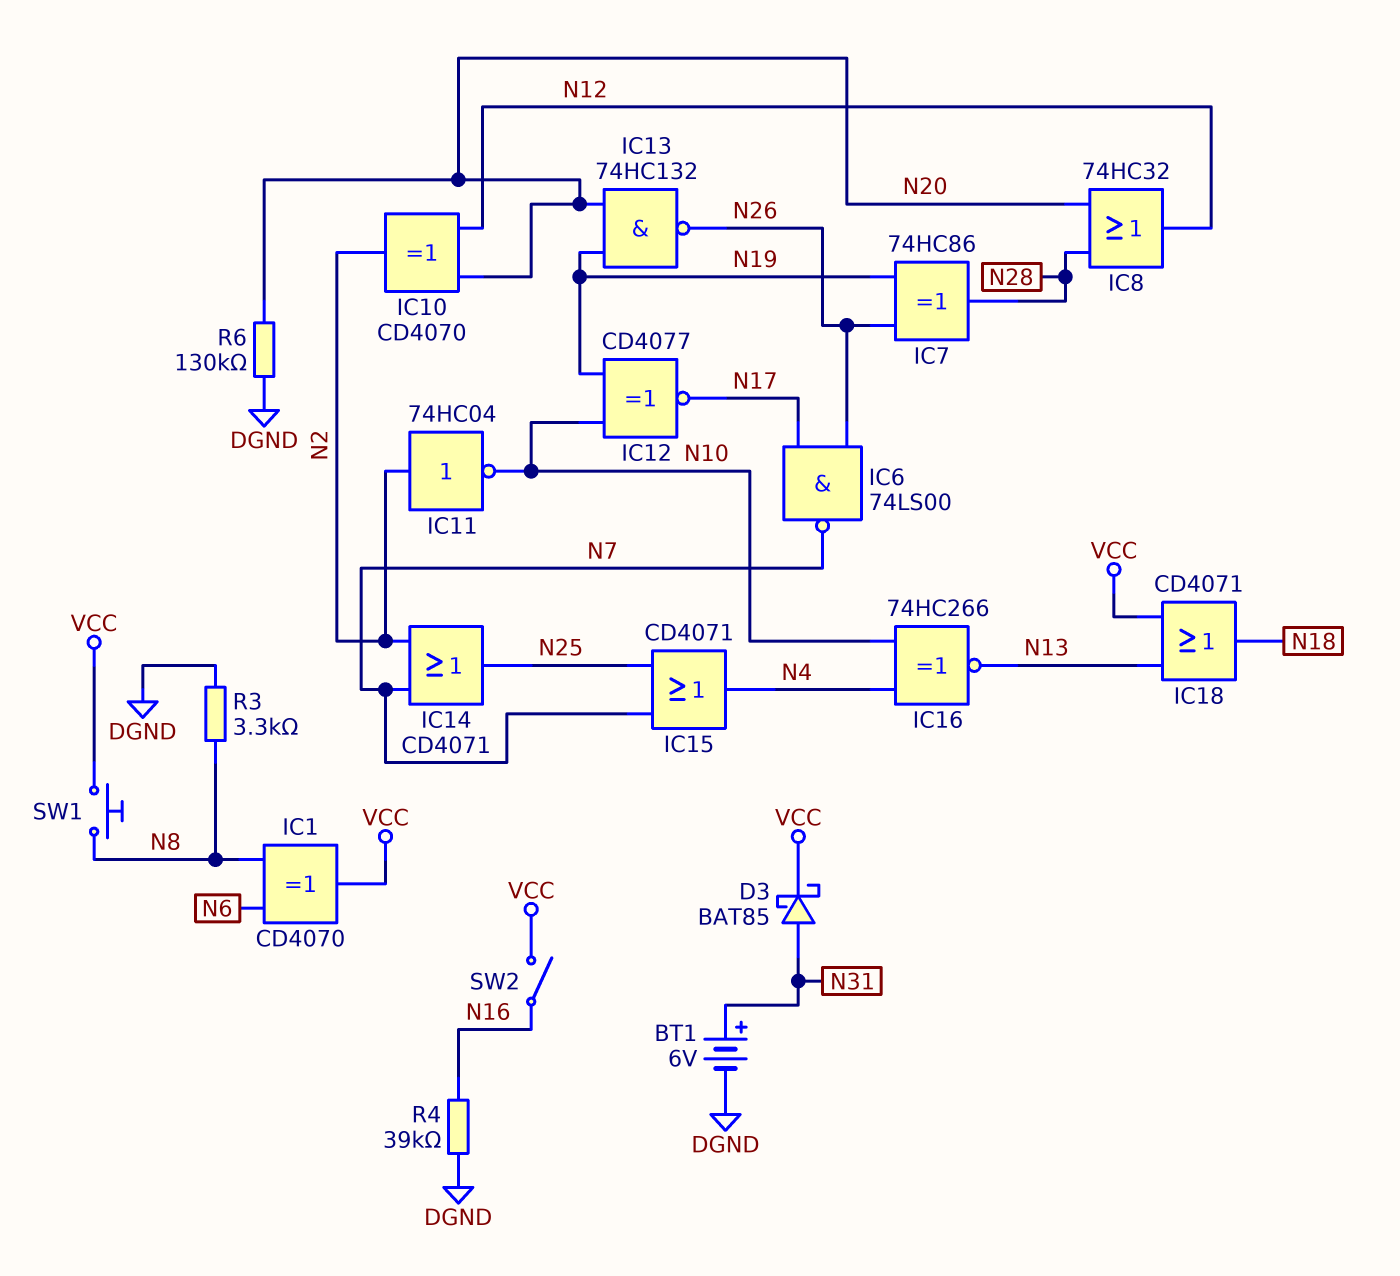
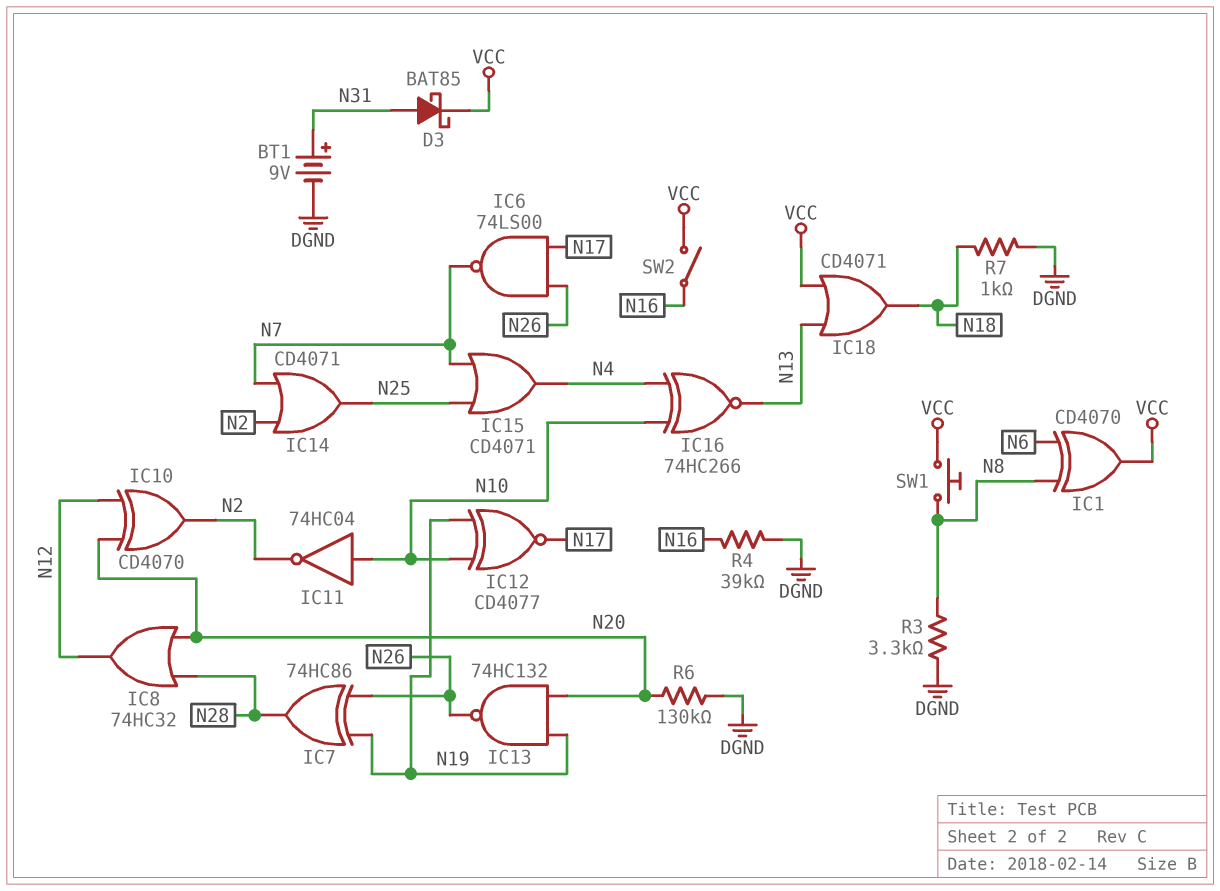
BT1: 6V (plus N31, minus DGND) -> 9V (plus N31, minus DGND)
IC11: NOT 74HC04 (in N2, out N10) -> NOT 74HC04 (in N10, out N2)
R7: none -> 1k (DGND, N18)

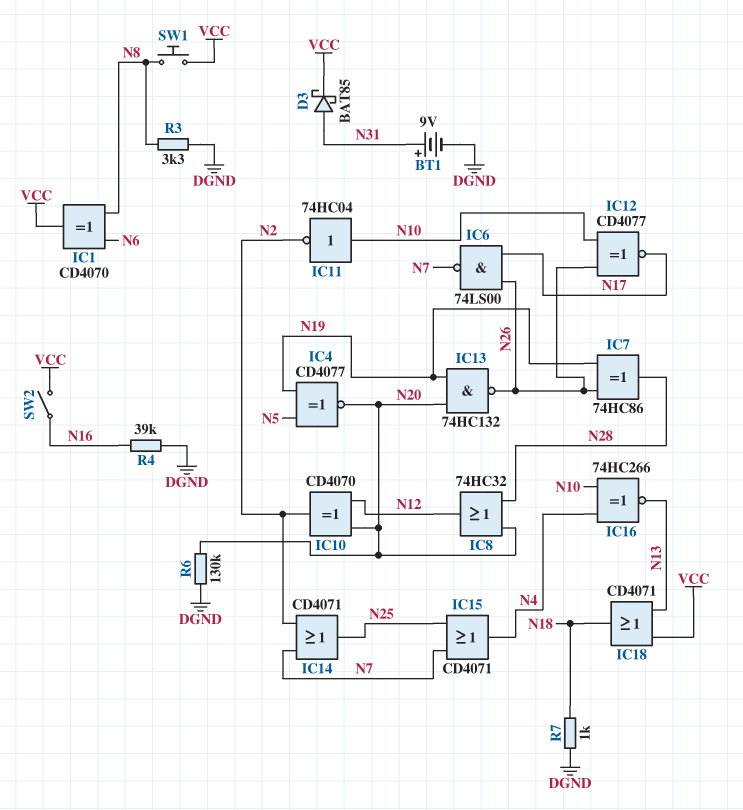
IC4: none -> XNOR CD4077 (in N5, in N19, out N20)
IC12: XNOR CD4077 (in N10, in N19, out N17) -> XNOR CD4077 (in N10, in N26, out N17)

